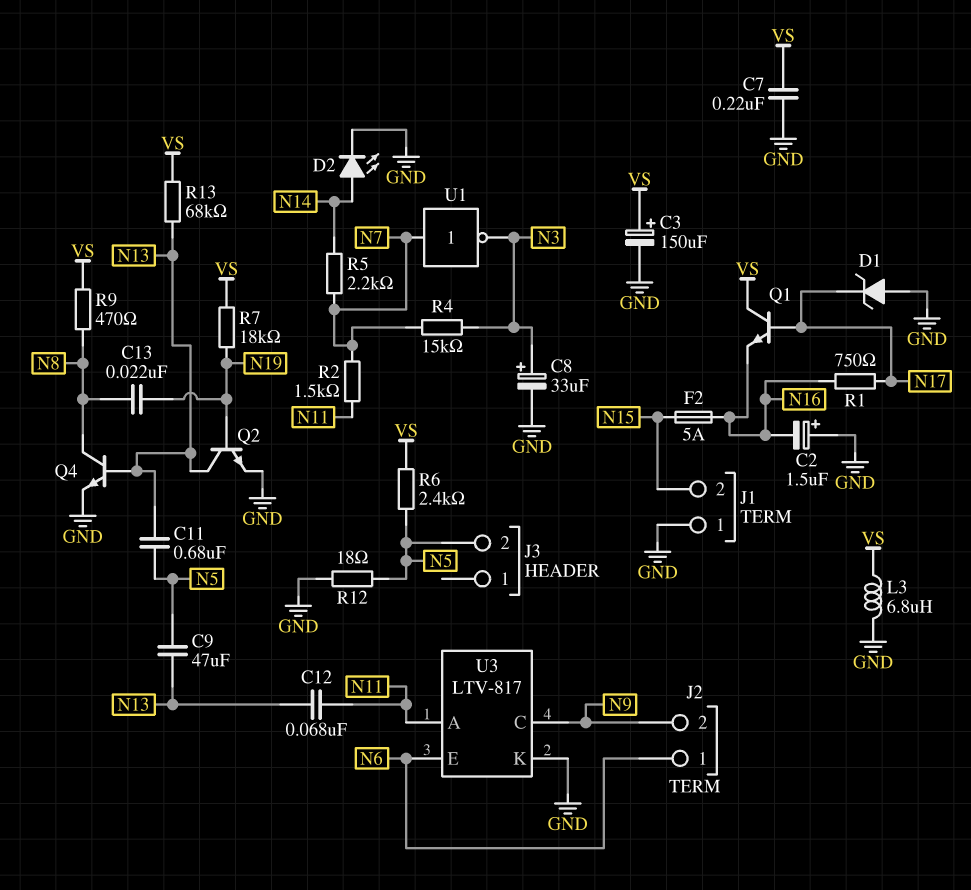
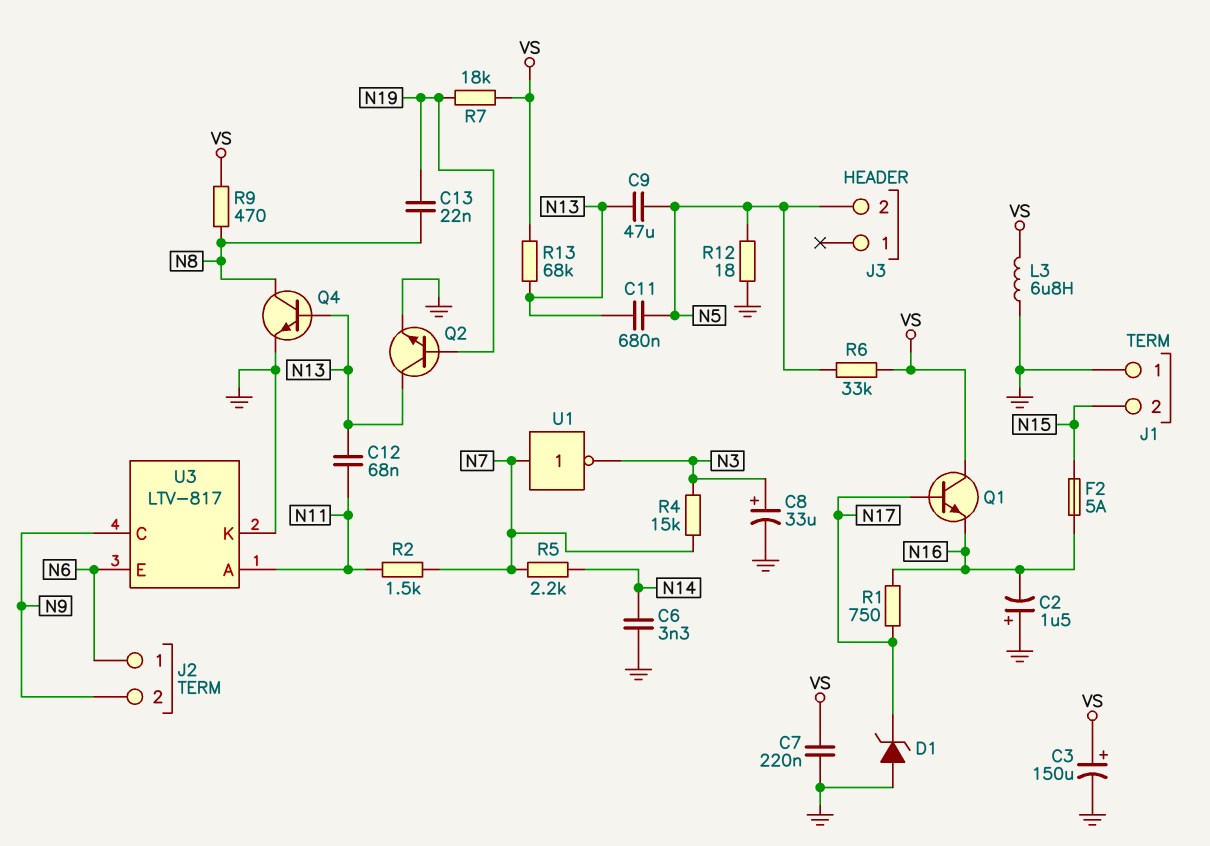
C6: none -> 3.3nF (GND, N14)
D2: LED (A N14, K GND) -> none
R6: 2.4k (N5, VS) -> 33k (N5, VS)

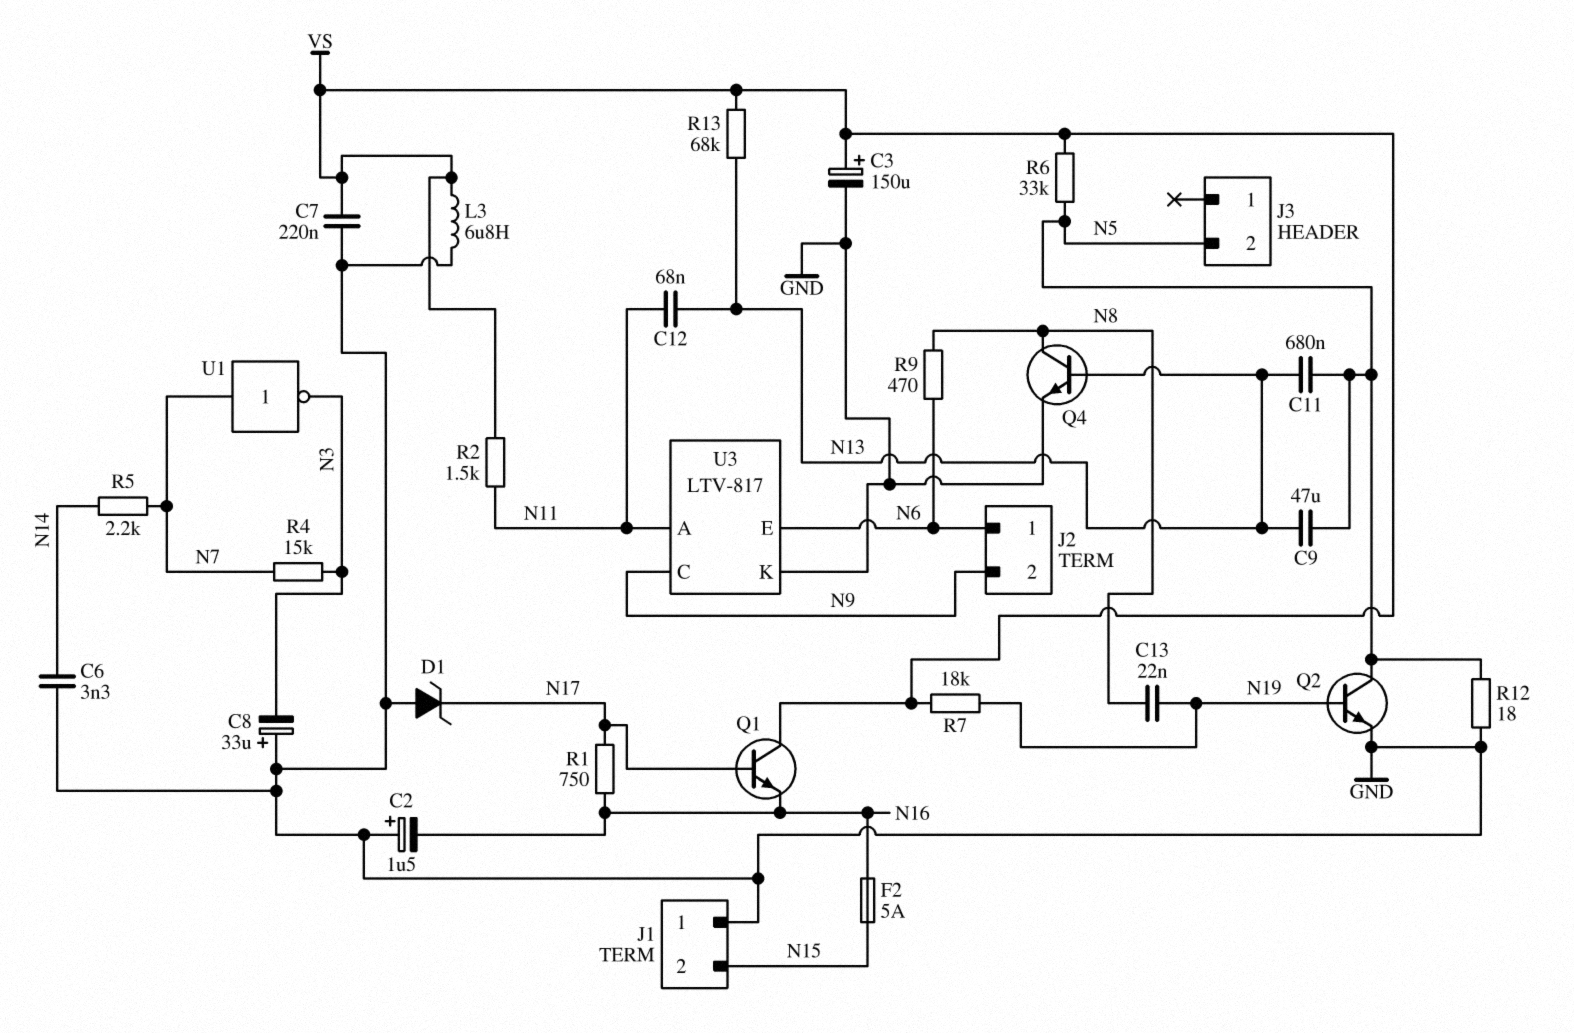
C8: 33uF (plus N3, minus GND) -> 33uF (plus GND, minus N3)
Q2: NPN (B N19, C N13, E GND) -> NPN (B N19, C N5, E GND)
R2: 1.5k (N7, N11) -> 1.5k (N11, VS)
R9: 470 (N8, VS) -> 470 (N6, N8)

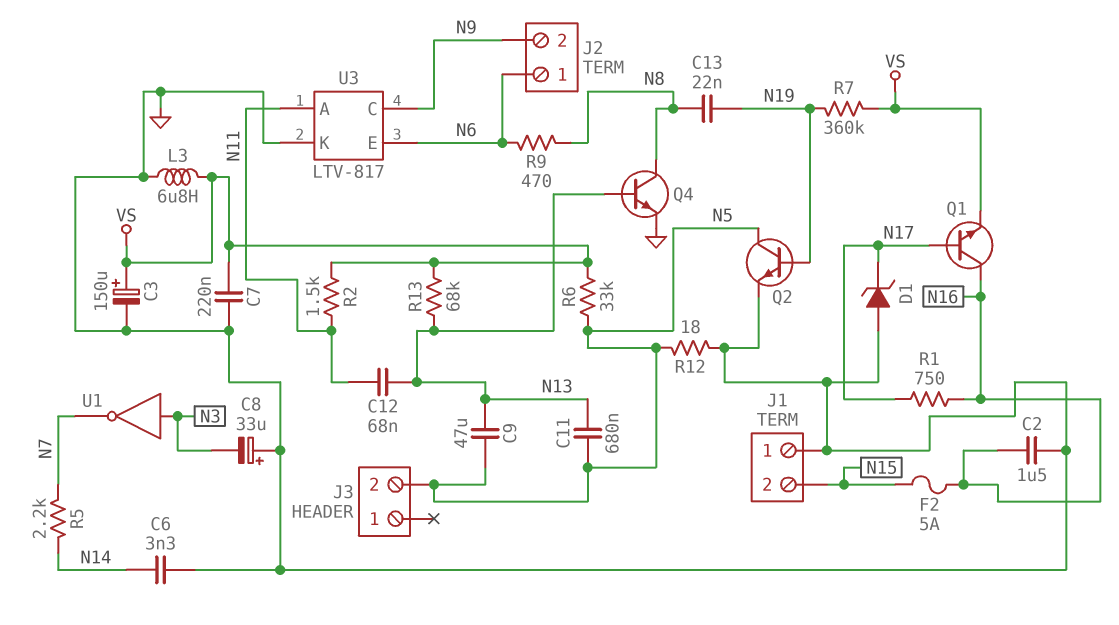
C2: 1.5uF (plus GND, minus N16) -> 1.5uF (GND, N16)
Q1: NPN (B N17, C VS, E N16) -> NPN (B N17, C N16, E VS)
R4: 15k (N3, N7) -> none
R7: 18k (N19, VS) -> 360k (N19, VS)
U1: NOT (in N7, out N3) -> NOT (in N3, out N7)

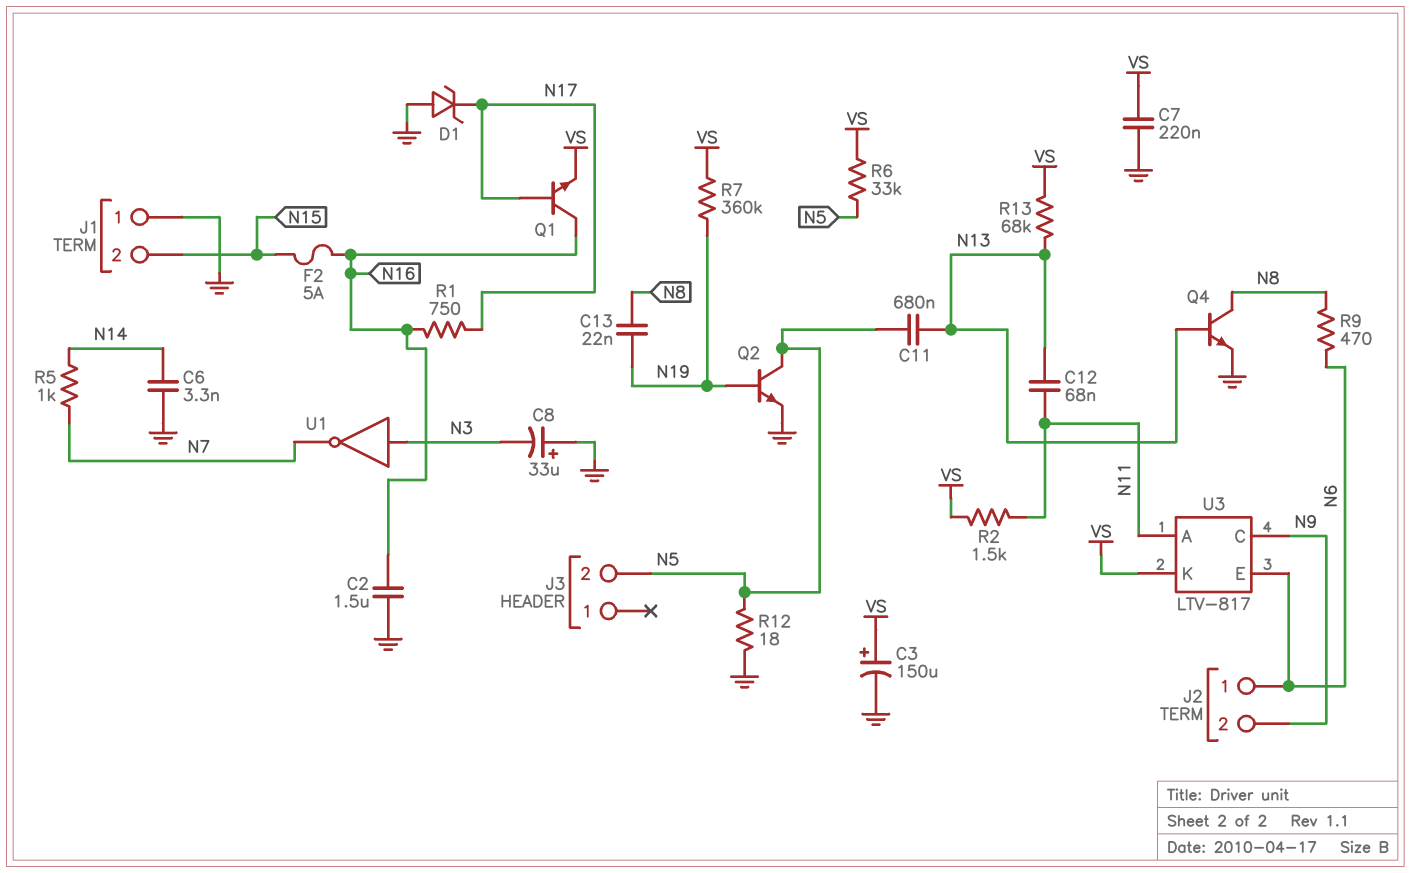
C9: 47uF (N5, N13) -> none
L3: 6.8uH (GND, VS) -> none
R5: 2.2k (N7, N14) -> 1k (N7, N14)
U3 pin K: GND -> VS

